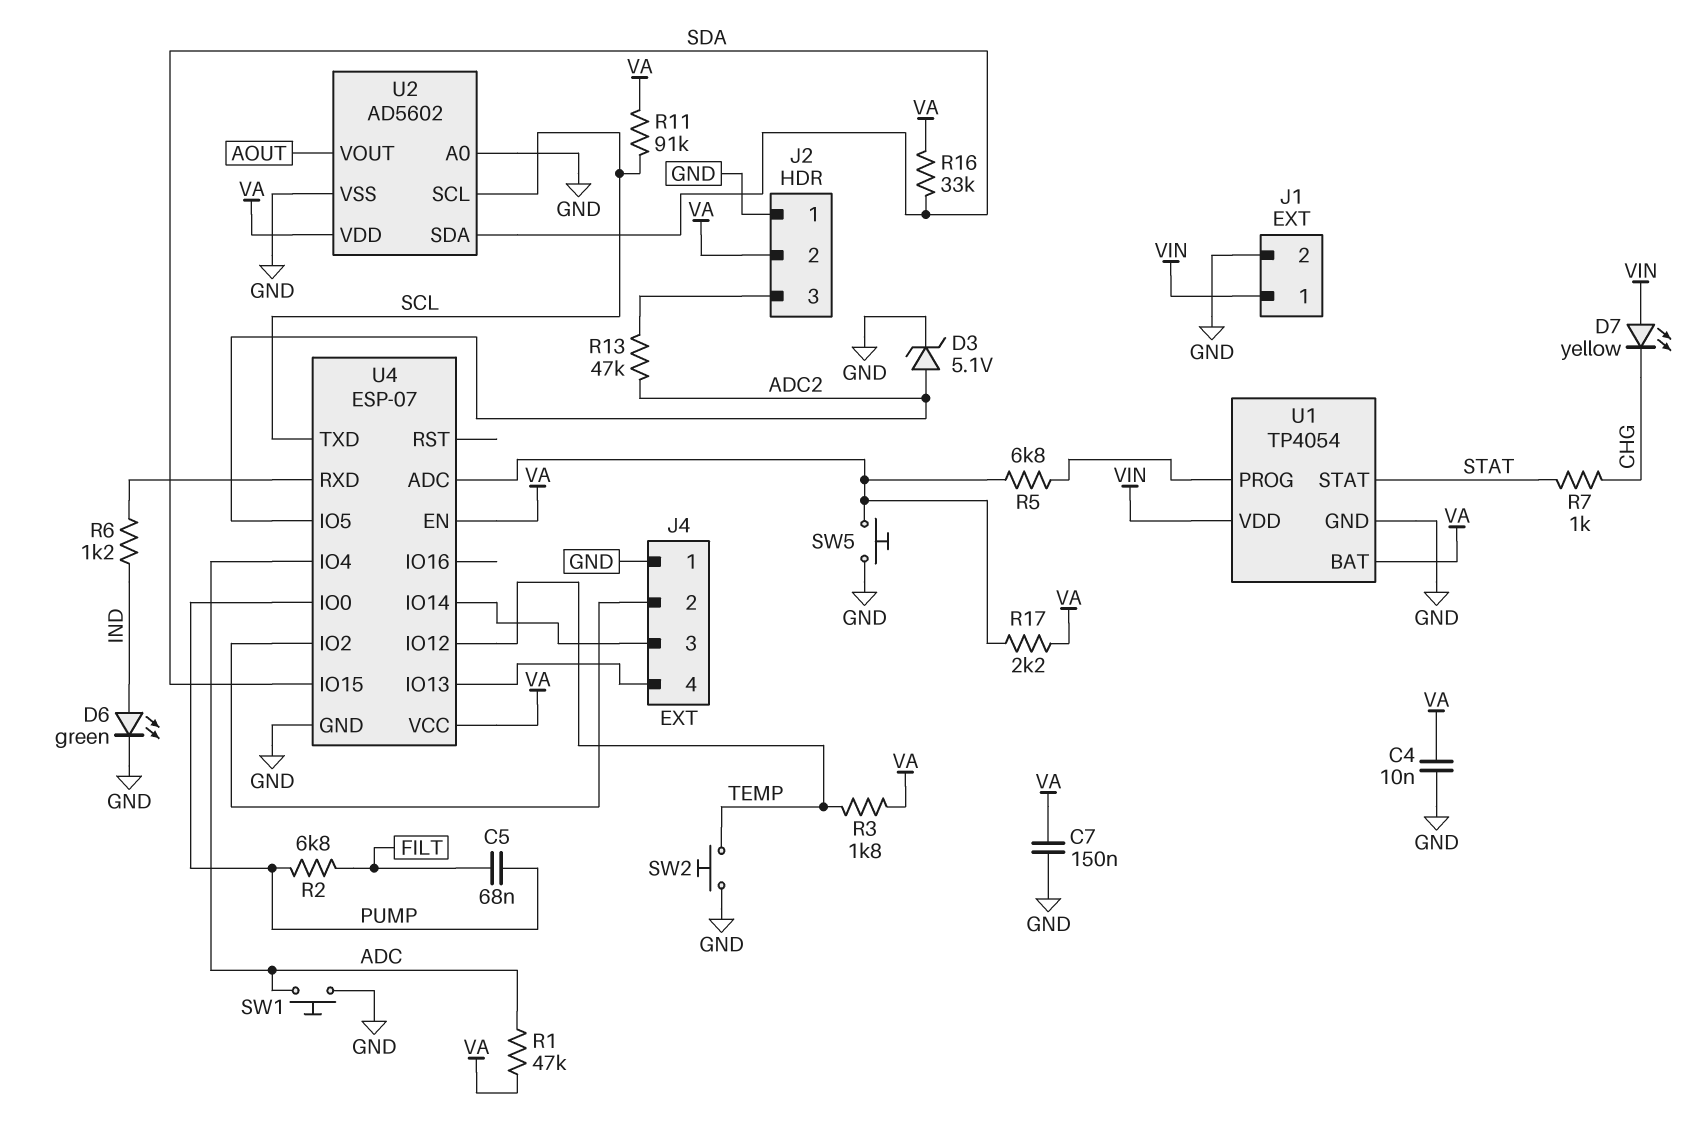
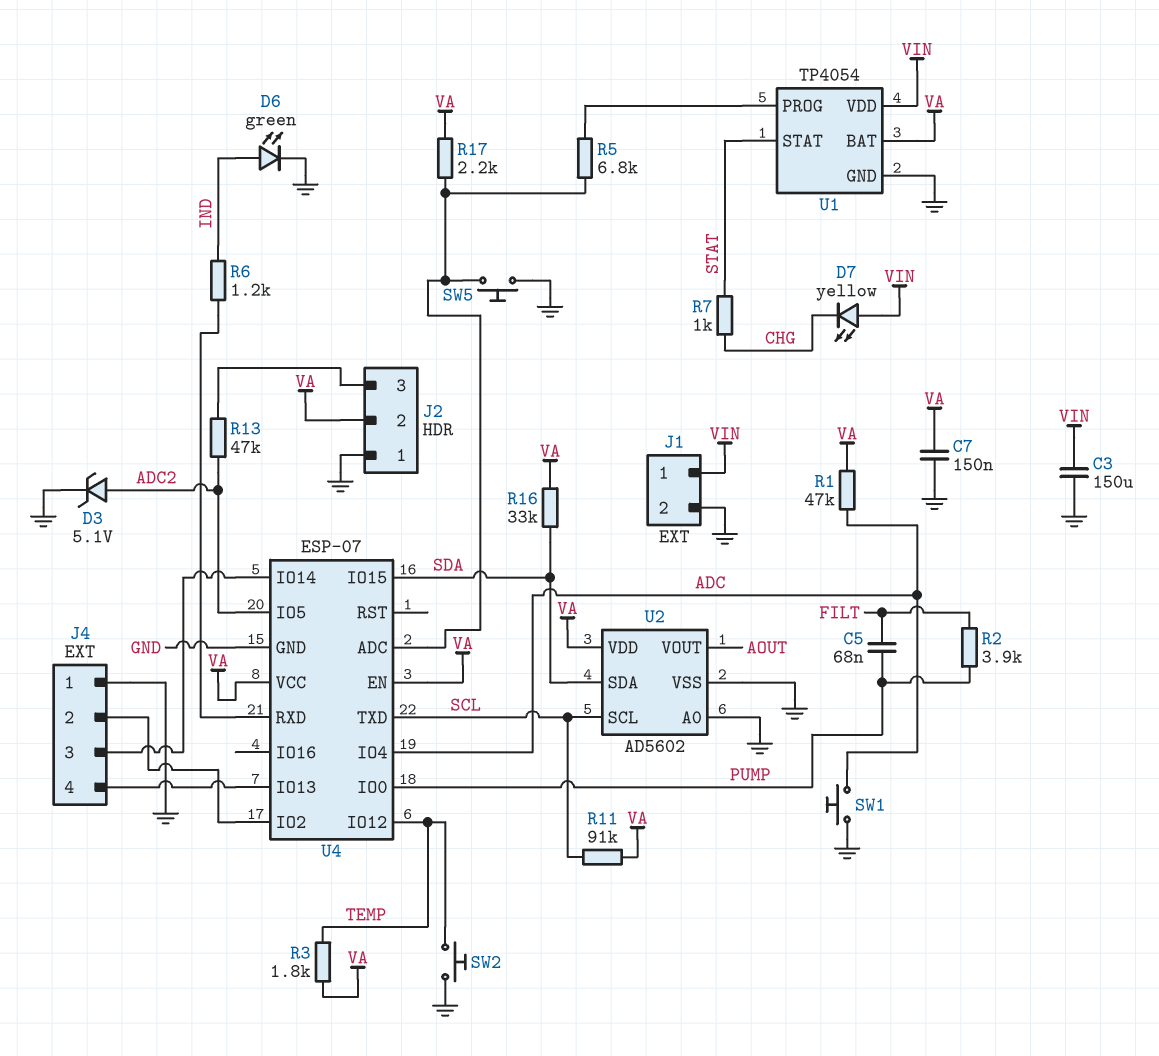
C3: none -> 150uF (GND, VIN)
C4: 10nF (GND, VA) -> none
R2: 6.8k (FILT, PUMP) -> 3.9k (FILT, PUMP)

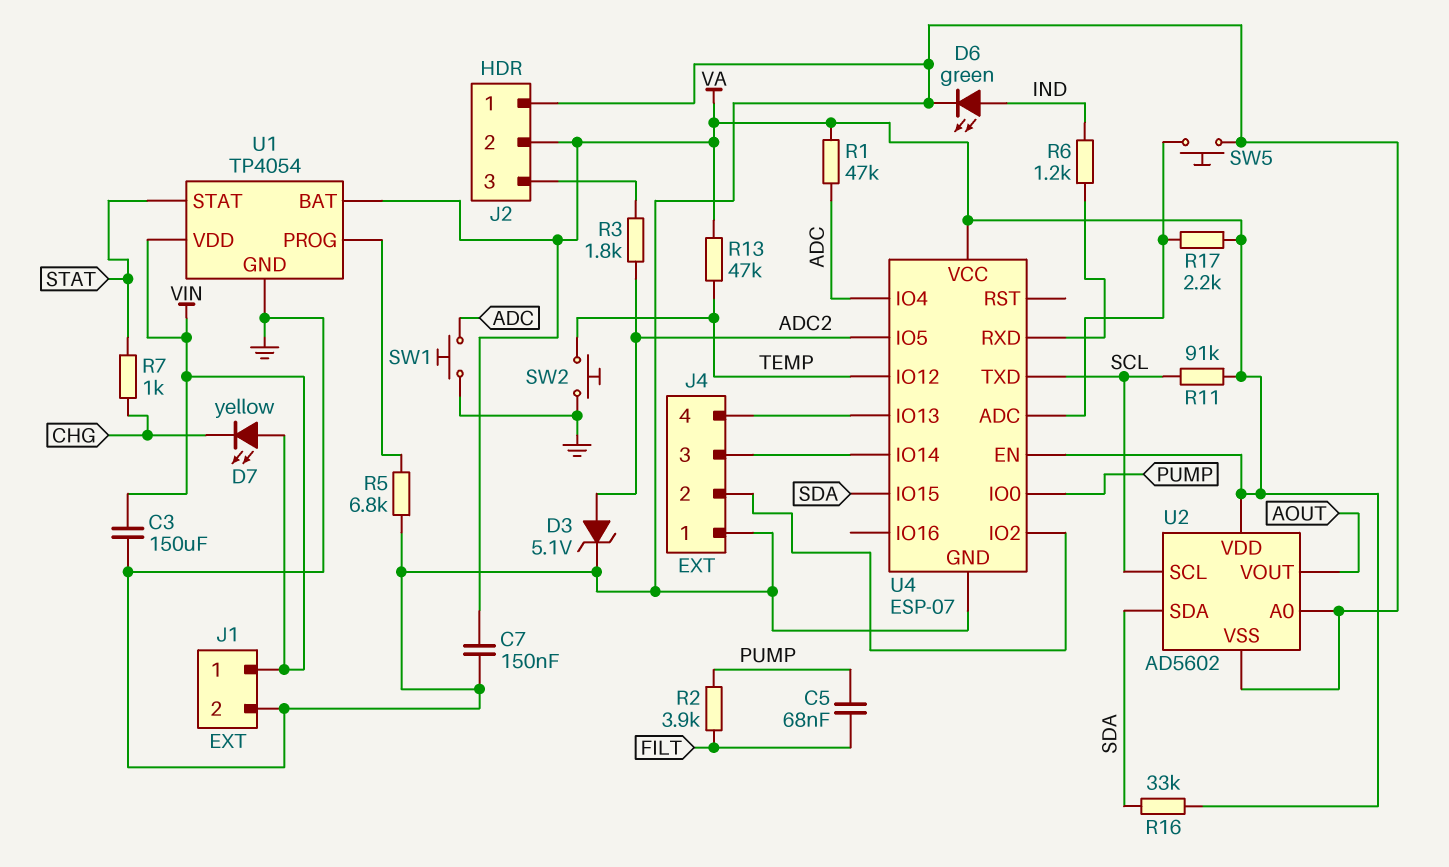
R3: 1.8k (TEMP, VA) -> 1.8k (ADC2, J2/3)
R5: 6.8k (U1/PROG, U4/ADC) -> 6.8k (GND, U1/PROG)
R13: 47k (ADC2, J2/3) -> 47k (TEMP, VA)

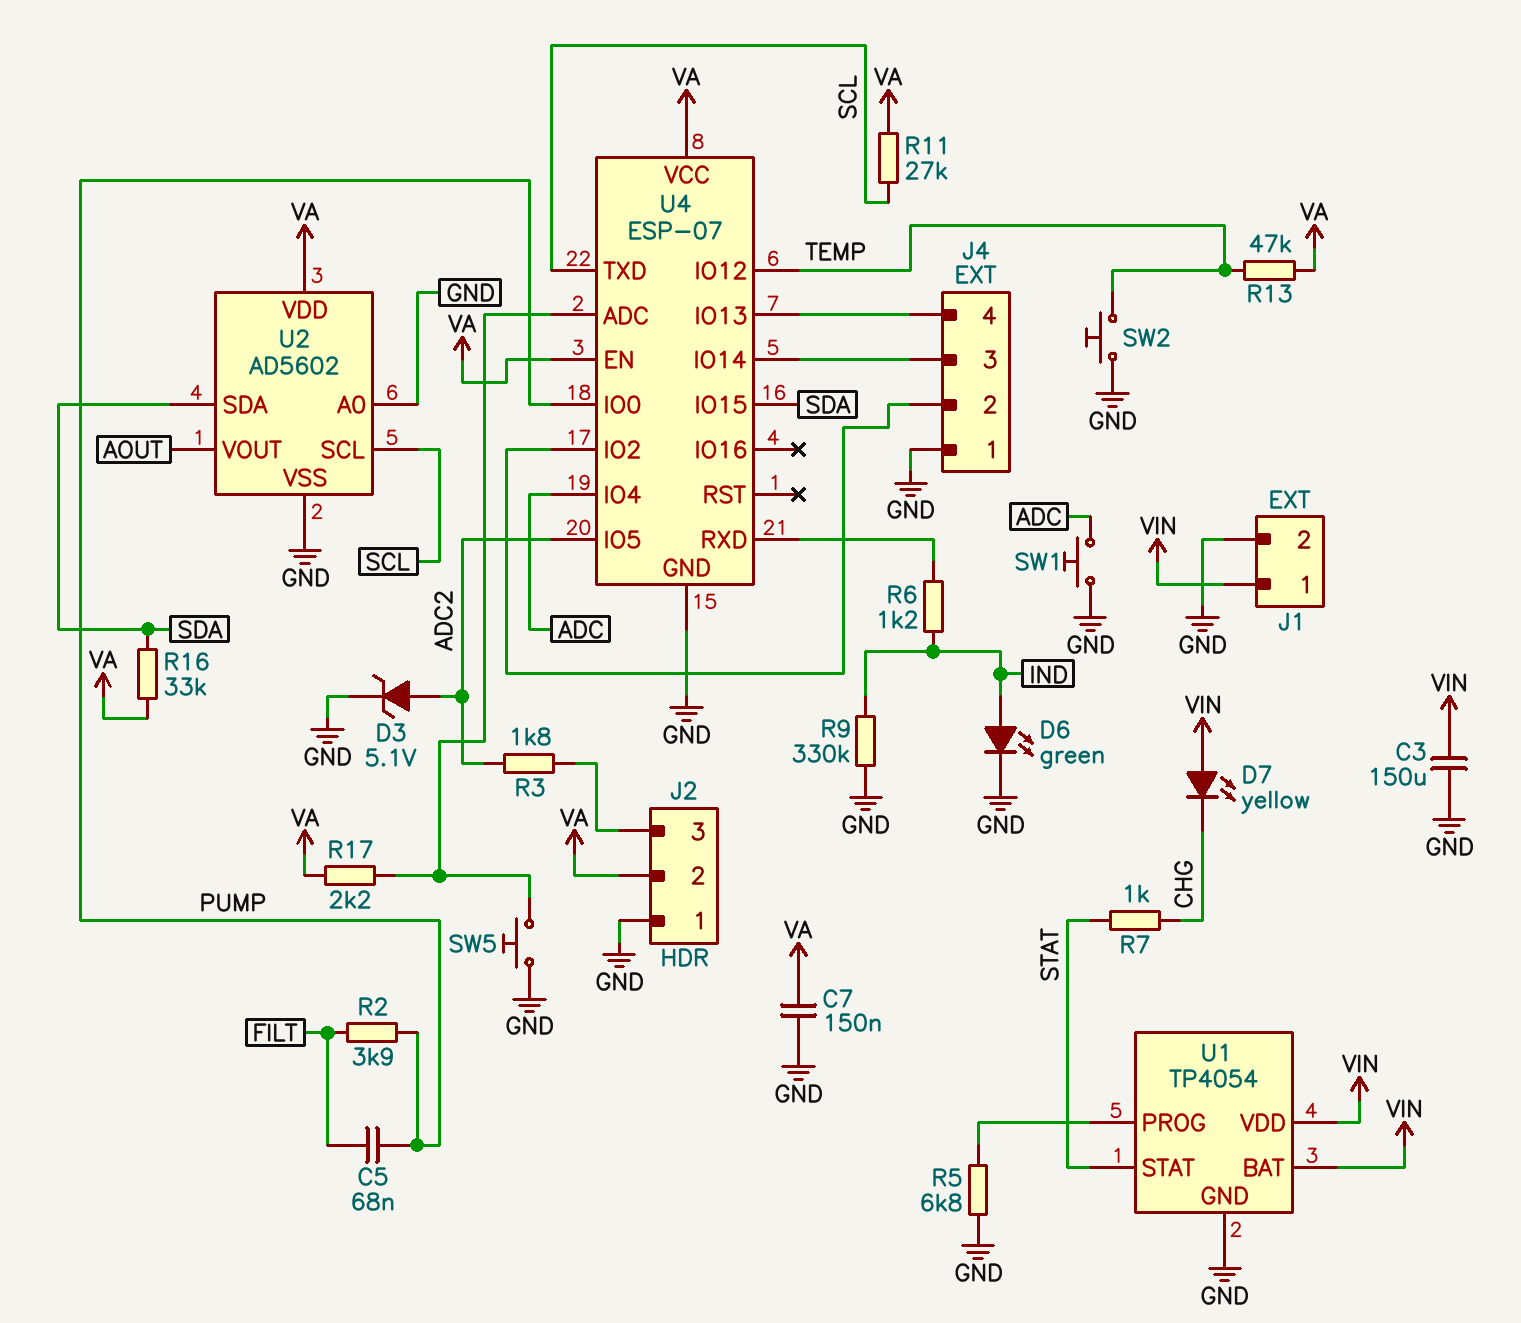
R1: 47k (ADC, VA) -> none
R9: none -> 330k (GND, IND)
R11: 91k (SCL, VA) -> 27k (SCL, VA)
U1 pin BAT: VA -> VIN

